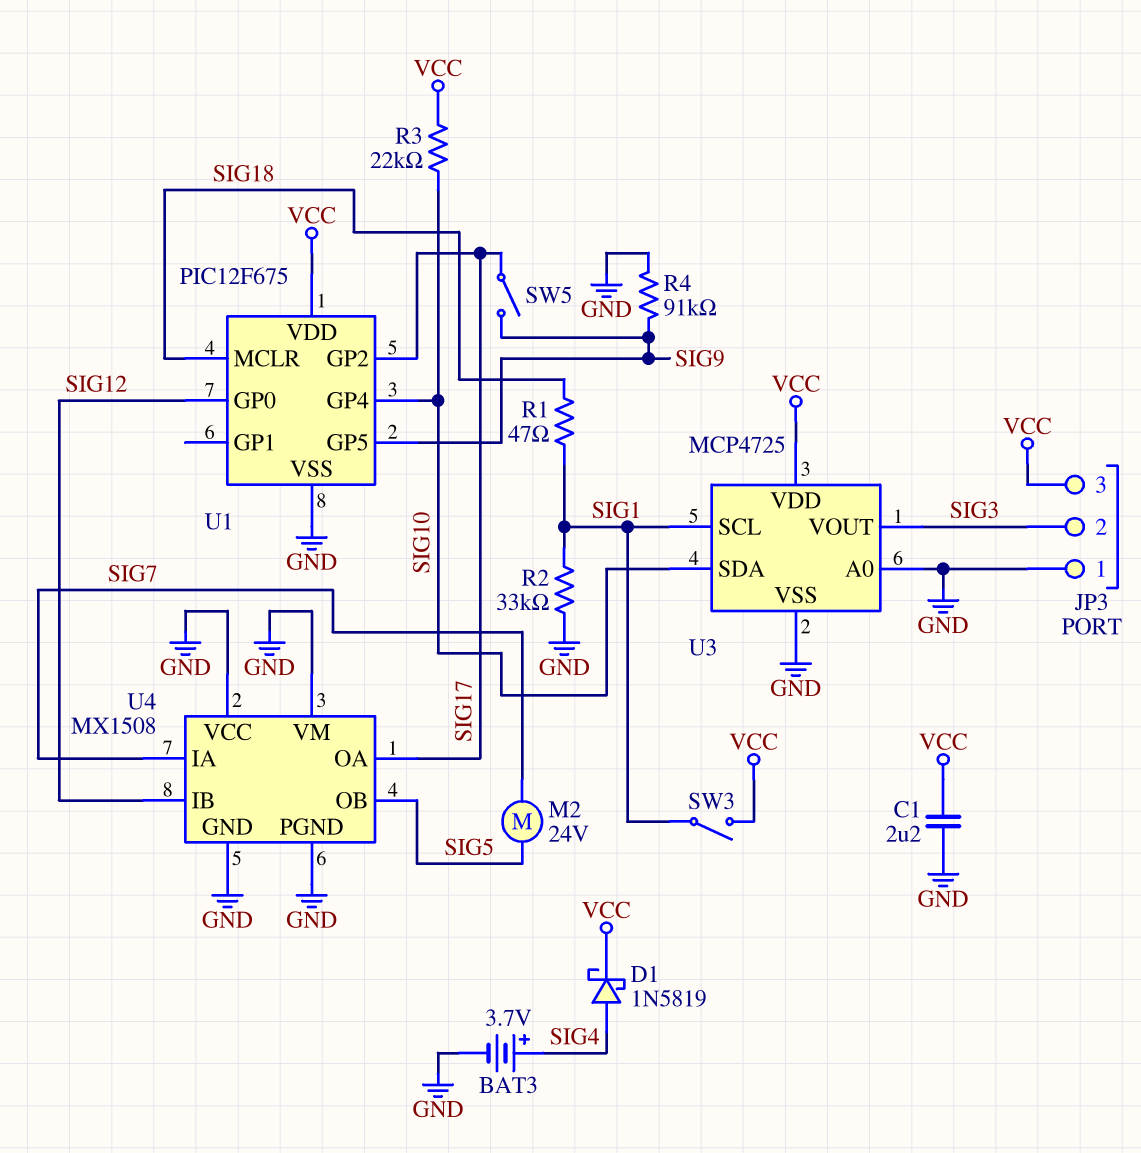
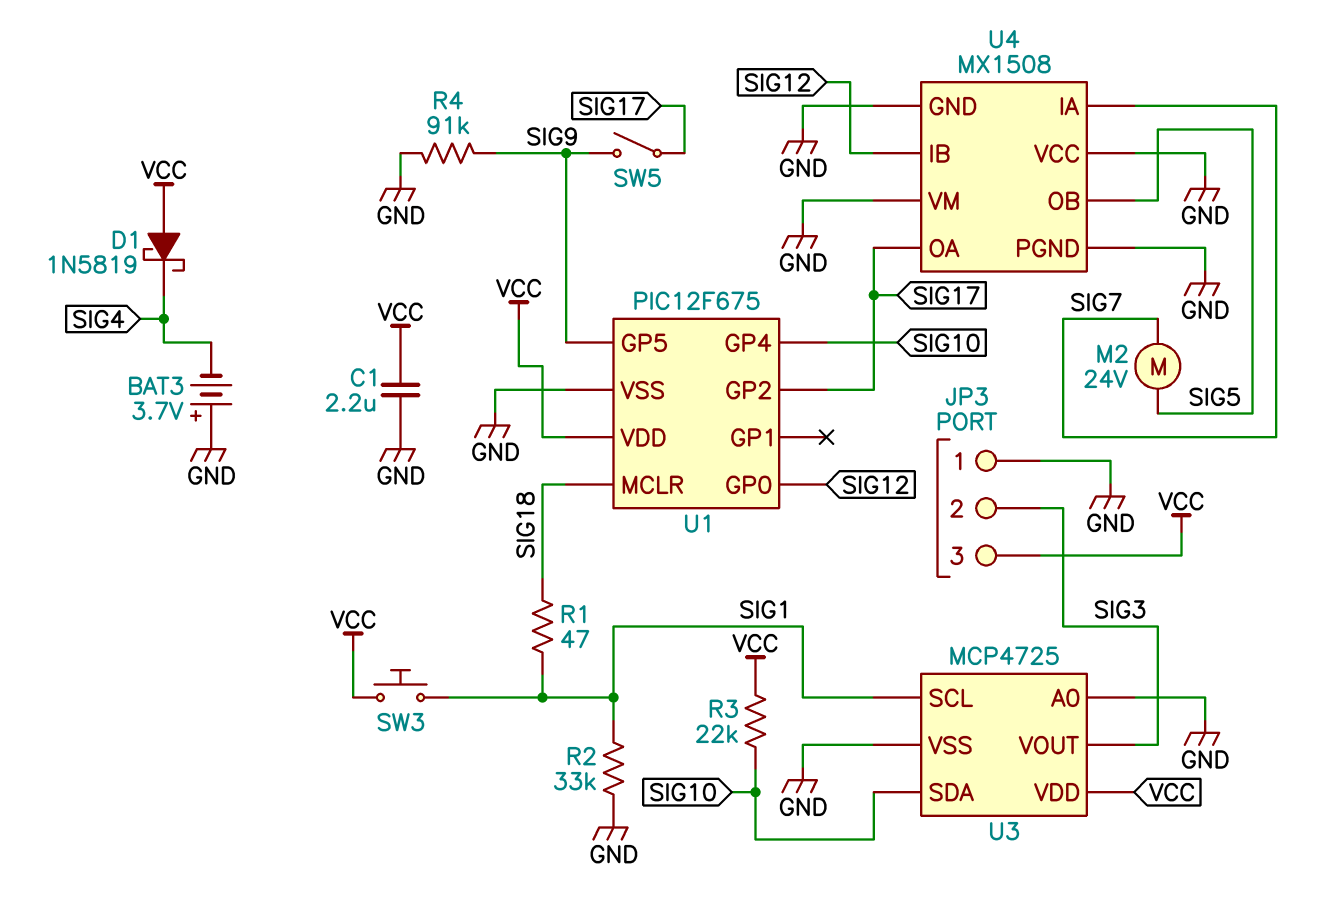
BAT3: 3.7V (plus SIG4, minus GND) -> 3.7V (plus GND, minus SIG4)
D1: schottky 1N5819 (A SIG4, K VCC) -> schottky 1N5819 (A VCC, K SIG4)
SW3: switch (SIG1, VCC) -> button (SIG1, VCC)

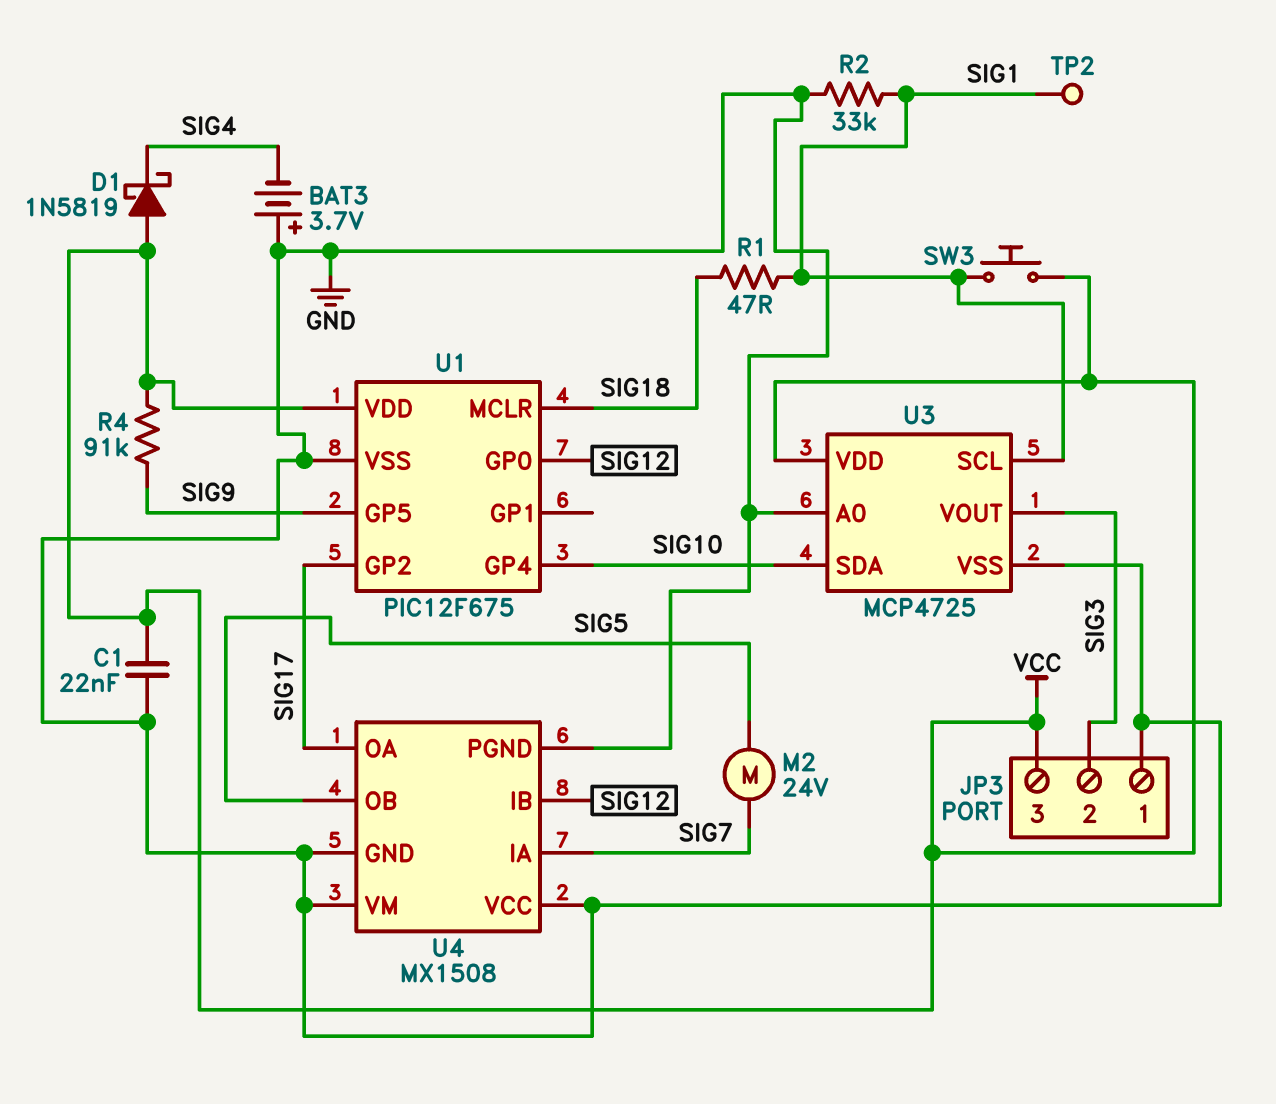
C1: 2.2uF (GND, VCC) -> 22nF (GND, VCC)
R3: 22k (SIG10, VCC) -> none
R4: 91k (GND, SIG9) -> 91k (SIG9, VCC)
SW5: switch (SIG9, SIG17) -> none
TP2: none -> test point (SIG1)

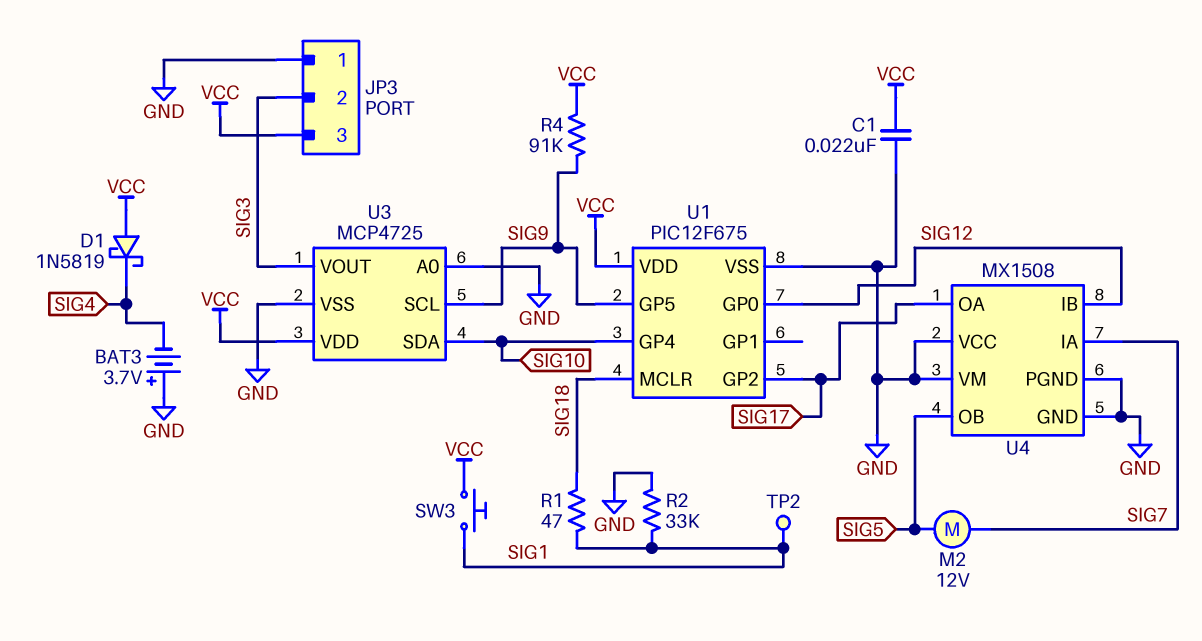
M2: motor 24V (SIG5, SIG7) -> motor 12V (SIG5, SIG7)
U3 pin SCL: SIG1 -> SIG9

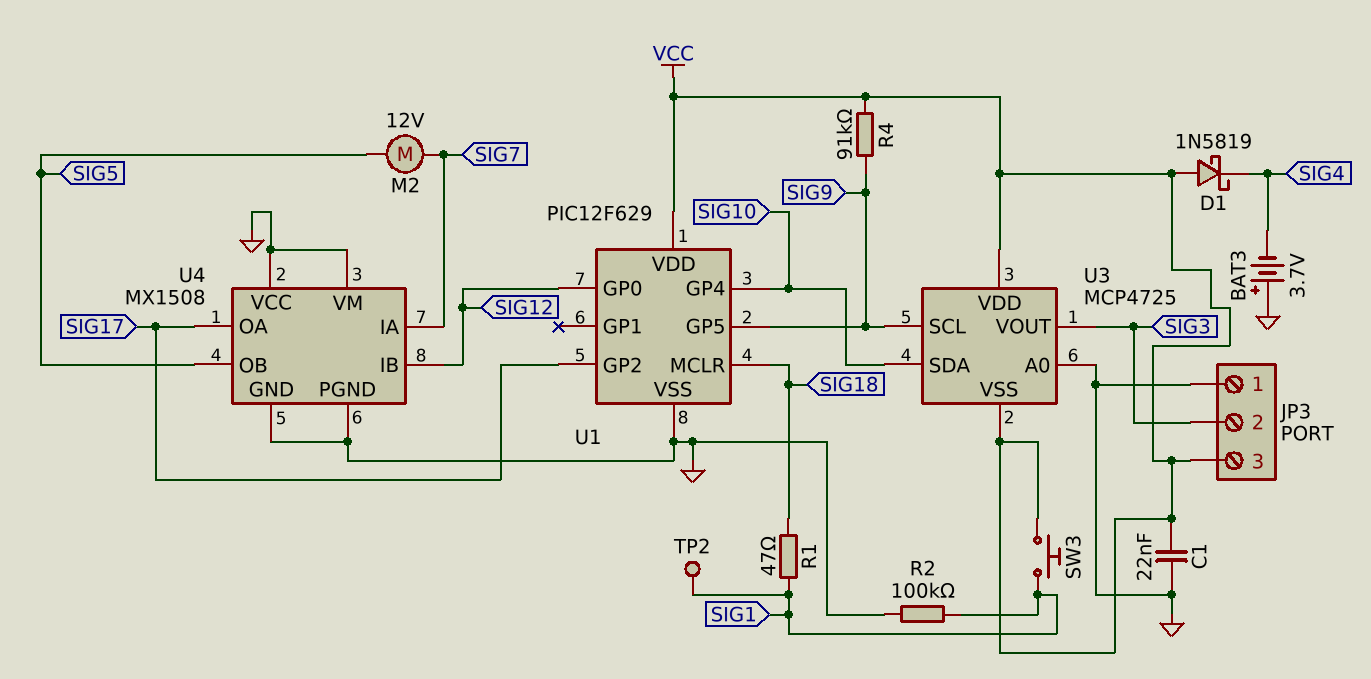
R2: 33k (GND, SIG1) -> 100k (GND, SIG1)
U1: PIC12F675 -> PIC12F629
U3 pin VSS: GND -> VCC

